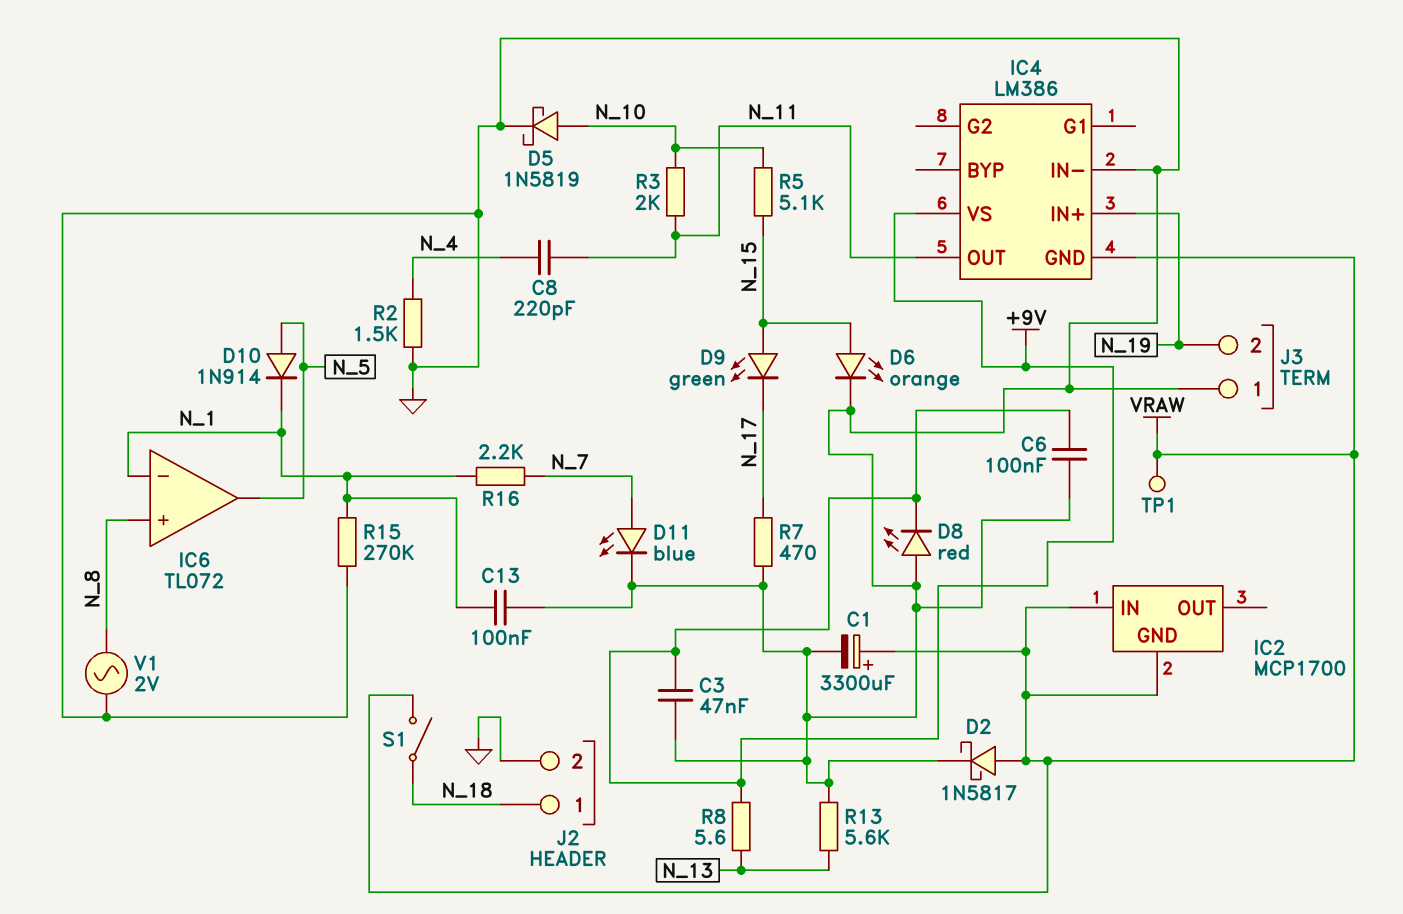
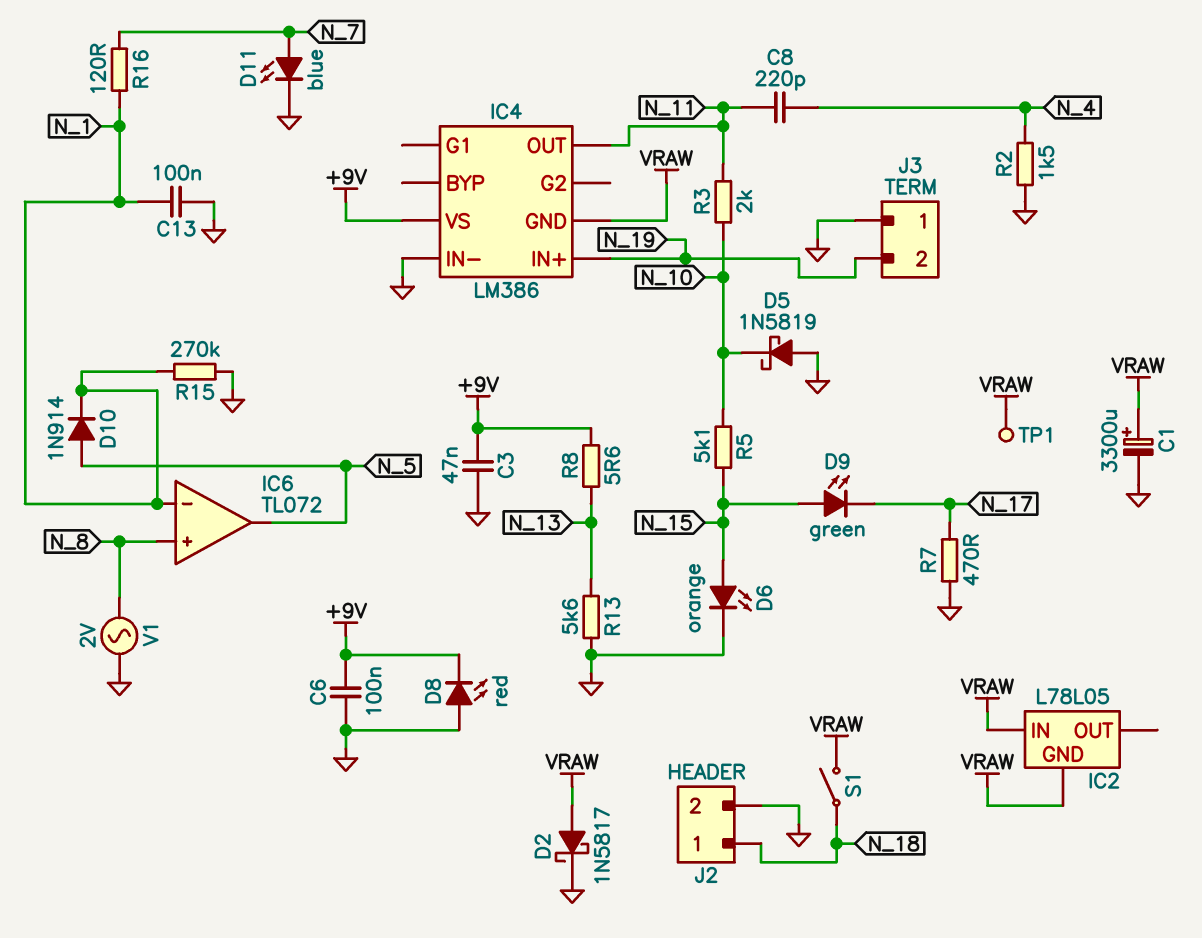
D5: schottky 1N5819 (A N_10, K GND) -> schottky 1N5819 (A GND, K N_10)
IC2: MCP1700 -> L78L05
R16: 2.2k (N_1, N_7) -> 120 (N_1, N_7)

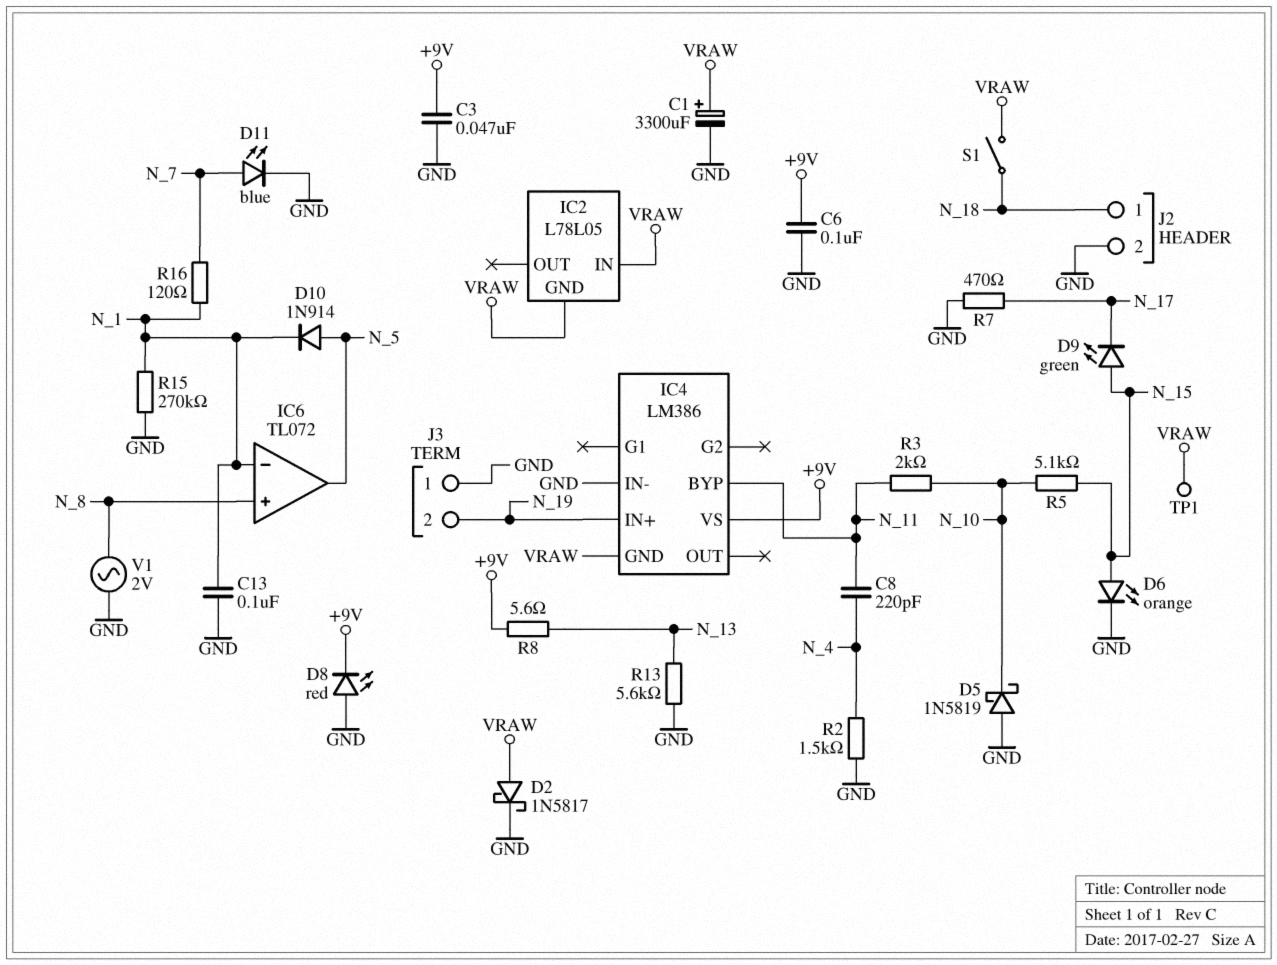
IC4 pin BYP: none -> N_11
IC4 pin OUT: N_11 -> none

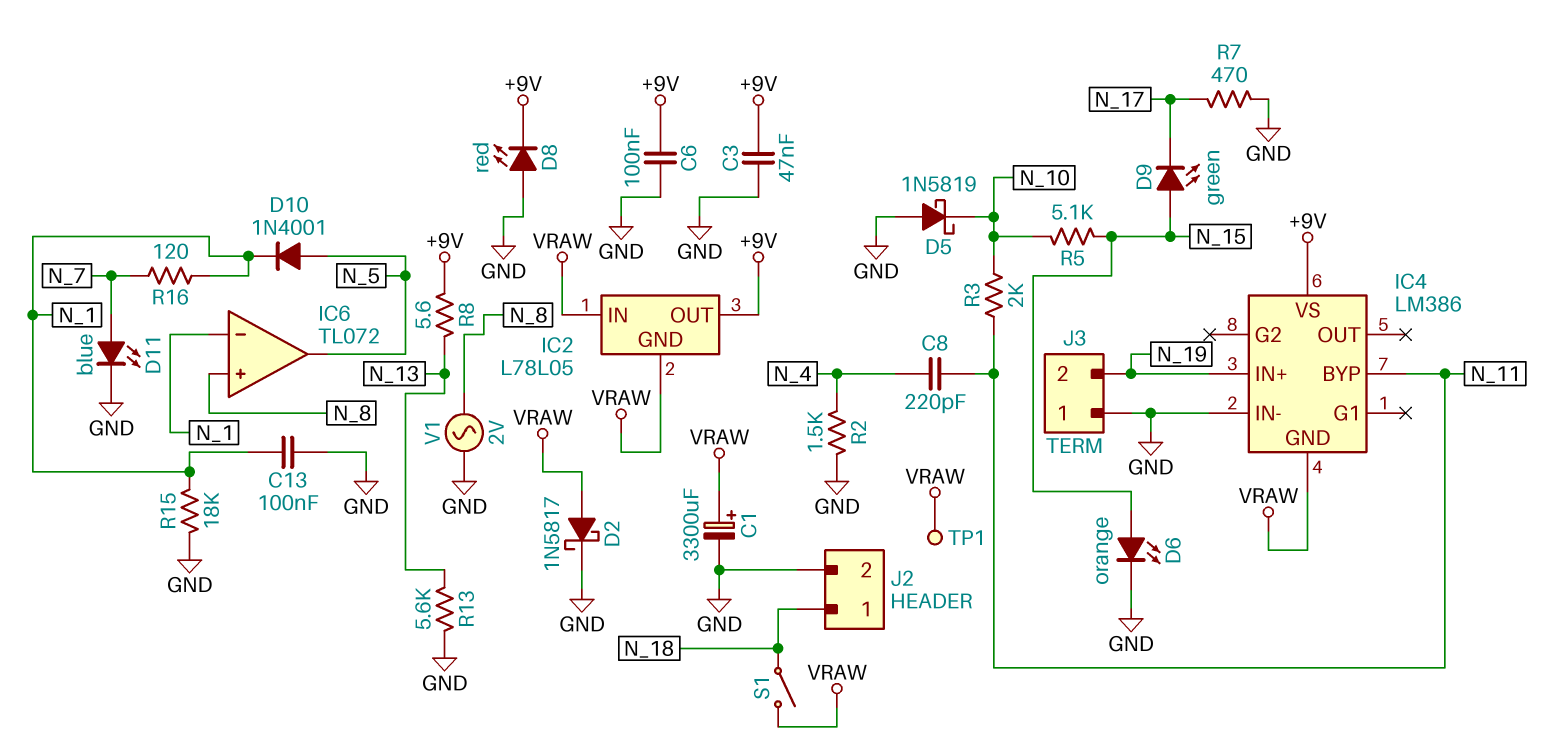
D10: diode 1N914 (A N_5, K N_1) -> diode 1N4001 (A N_5, K N_1)
IC2 pin OUT: none -> +9V
R15: 270k (GND, N_1) -> 18k (GND, N_1)

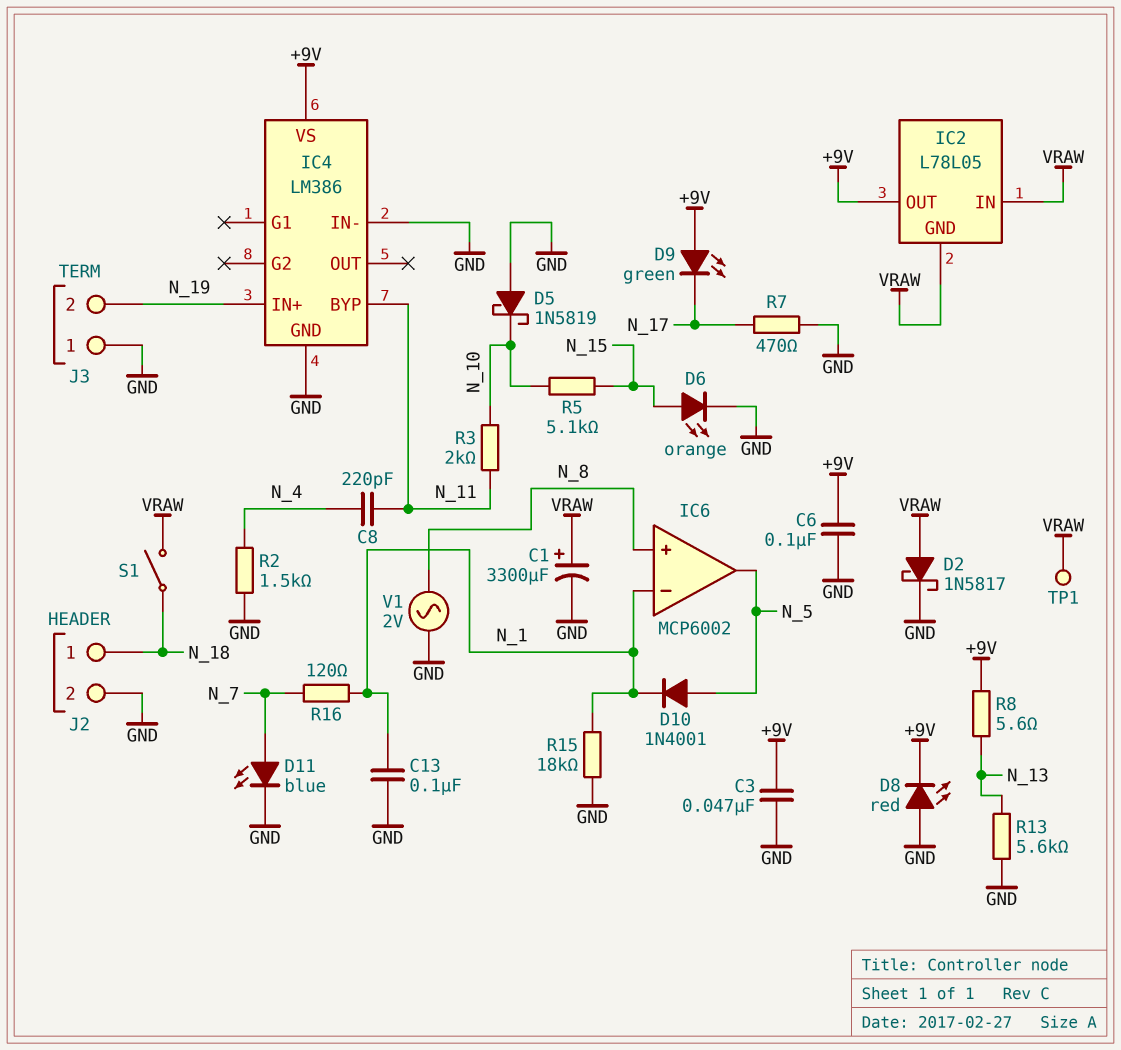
D9: LED green (A N_15, K N_17) -> LED green (A +9V, K N_17)
IC4 pin GND: VRAW -> GND
IC6: TL072 -> MCP6002

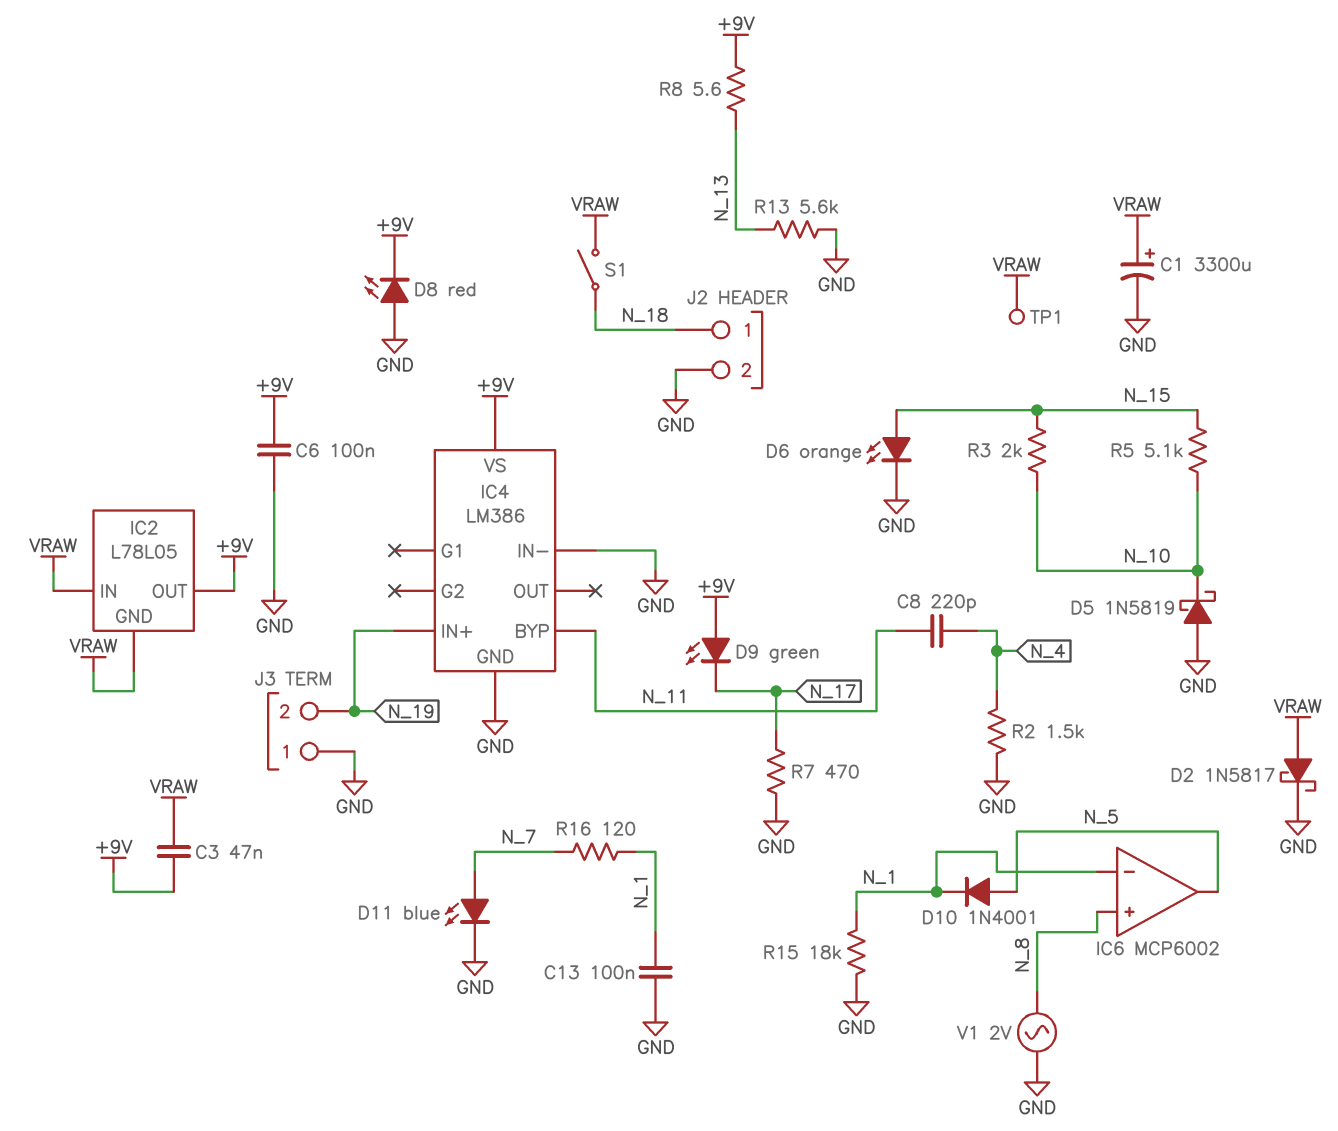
C3: 47nF (+9V, GND) -> 47nF (+9V, VRAW)
R3: 2k (N_10, N_11) -> 2k (N_10, N_15)

